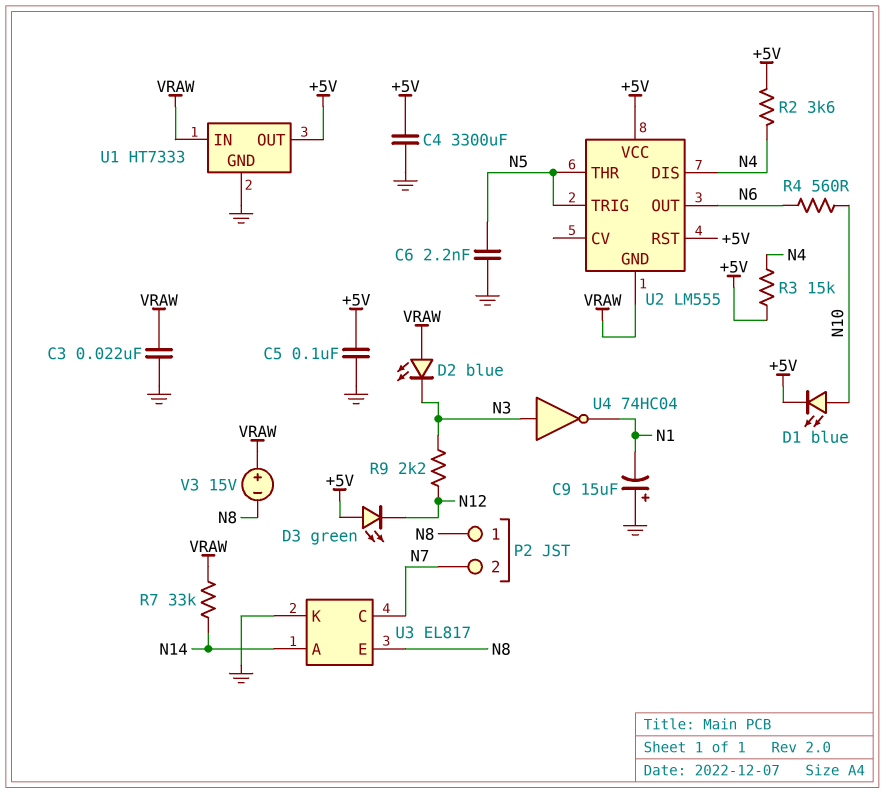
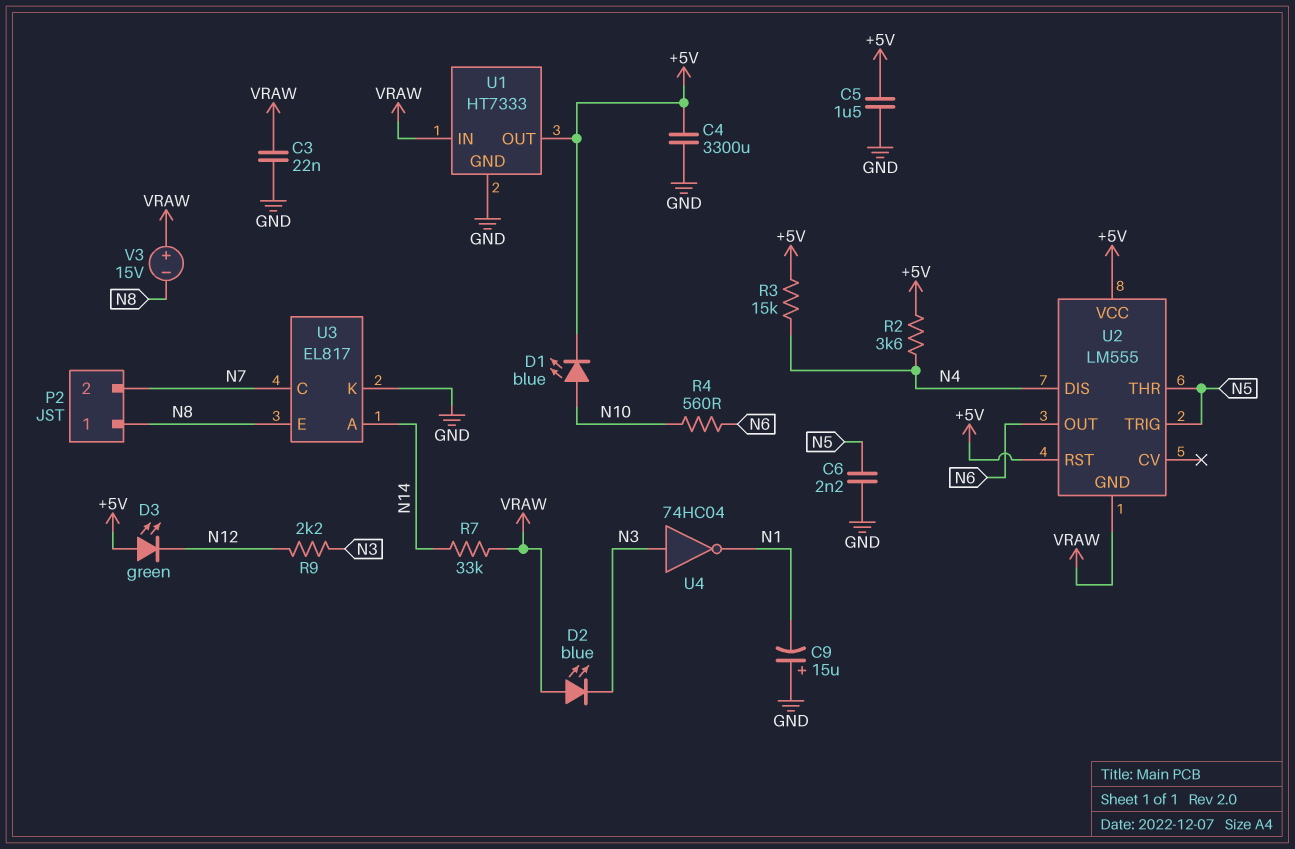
C5: 100nF (+5V, GND) -> 1.5uF (+5V, GND)

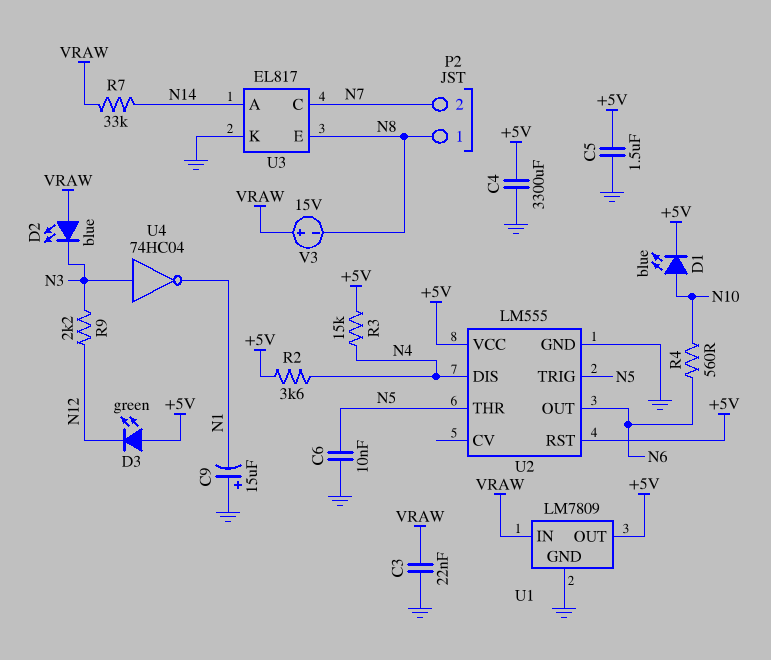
C6: 2.2nF (GND, N5) -> 10nF (GND, N5)
U1: HT7333 -> LM7809
U2 pin GND: VRAW -> GND

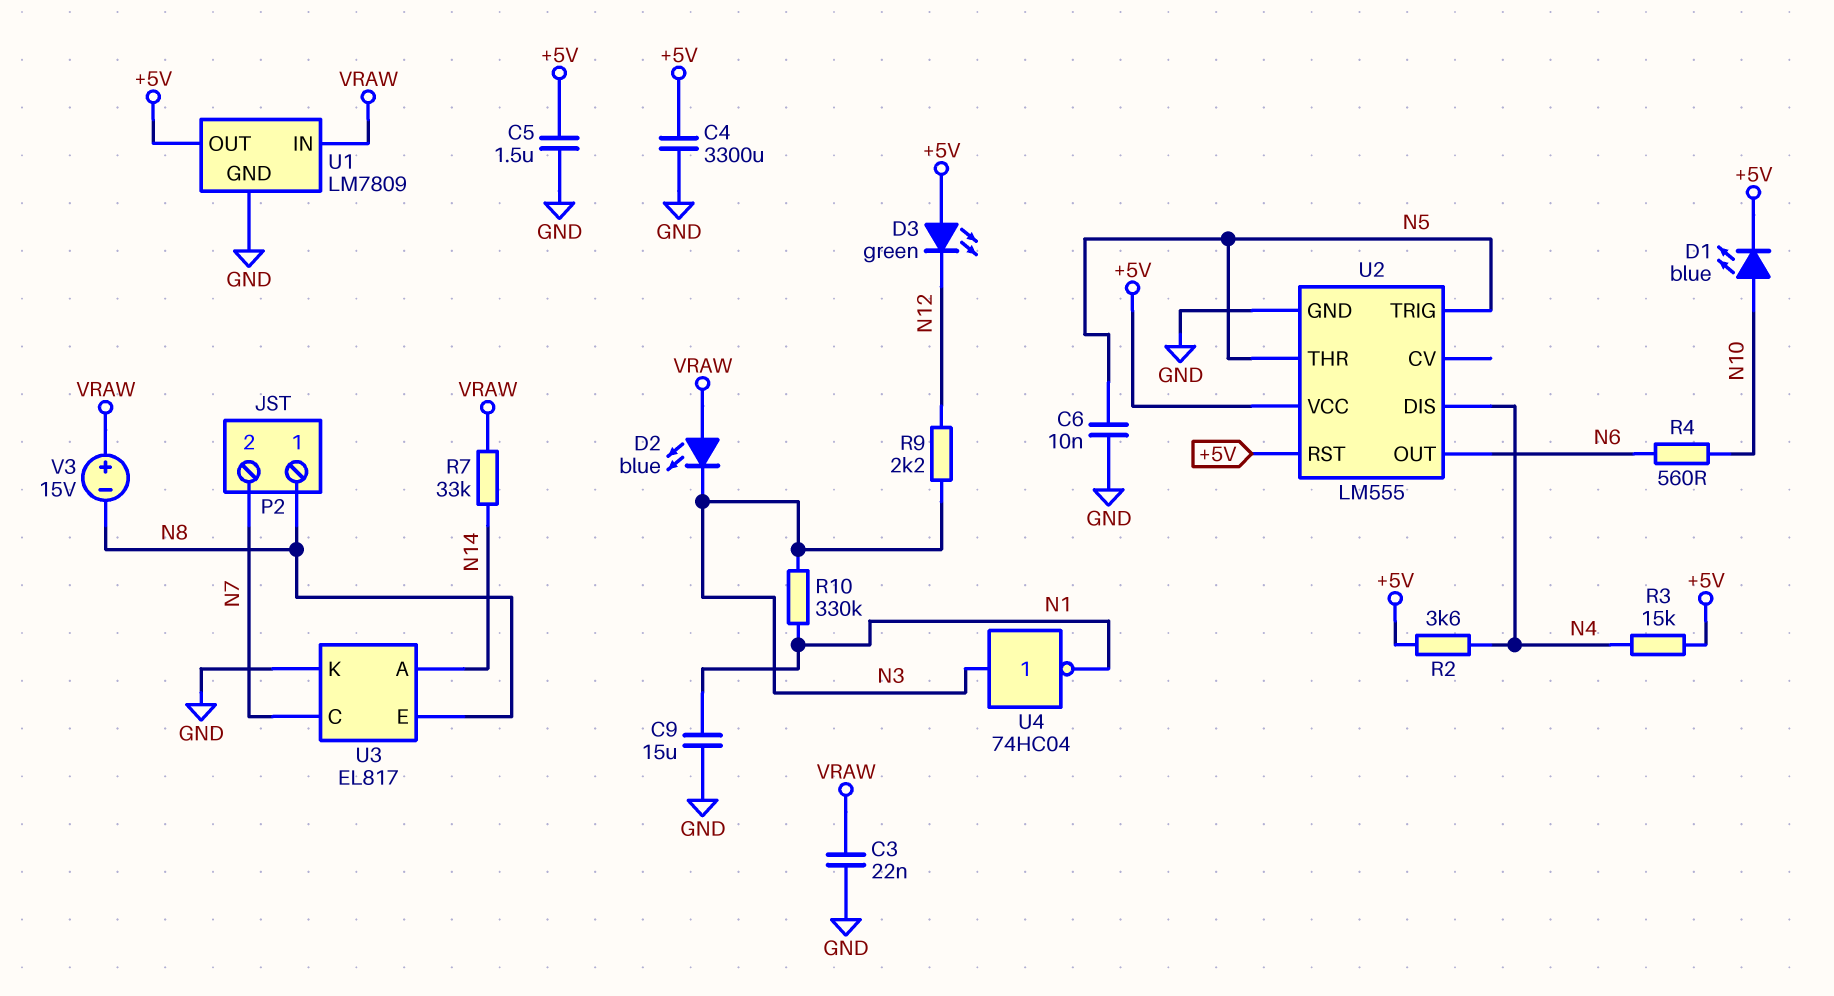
C9: 15uF (plus GND, minus N1) -> 15uF (GND, N1)
R10: none -> 330k (N1, N3)

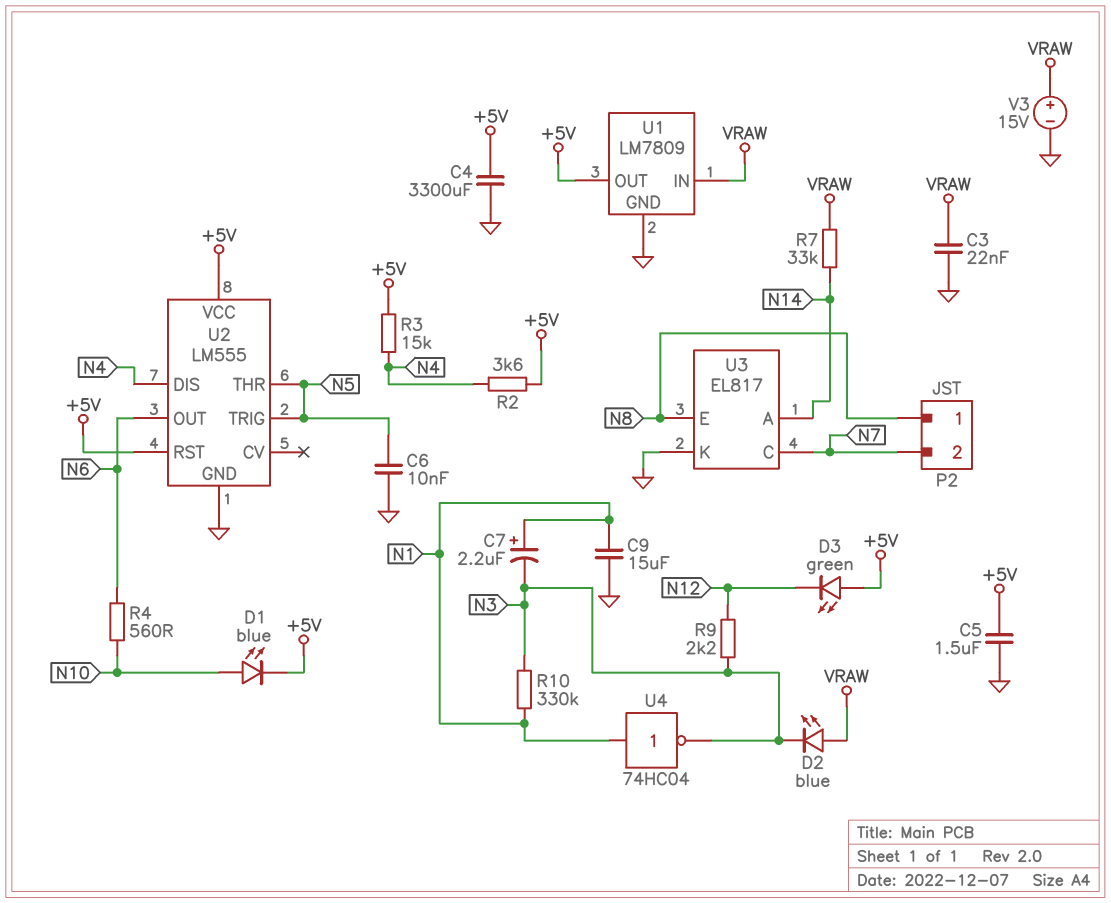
C7: none -> 2.2uF (plus N1, minus N3)
U4: NOT 74HC04 (in N3, out N1) -> NOT 74HC04 (in N1, out N3)
V3: 15V (plus VRAW, minus N8) -> 15V (plus VRAW, minus GND)

